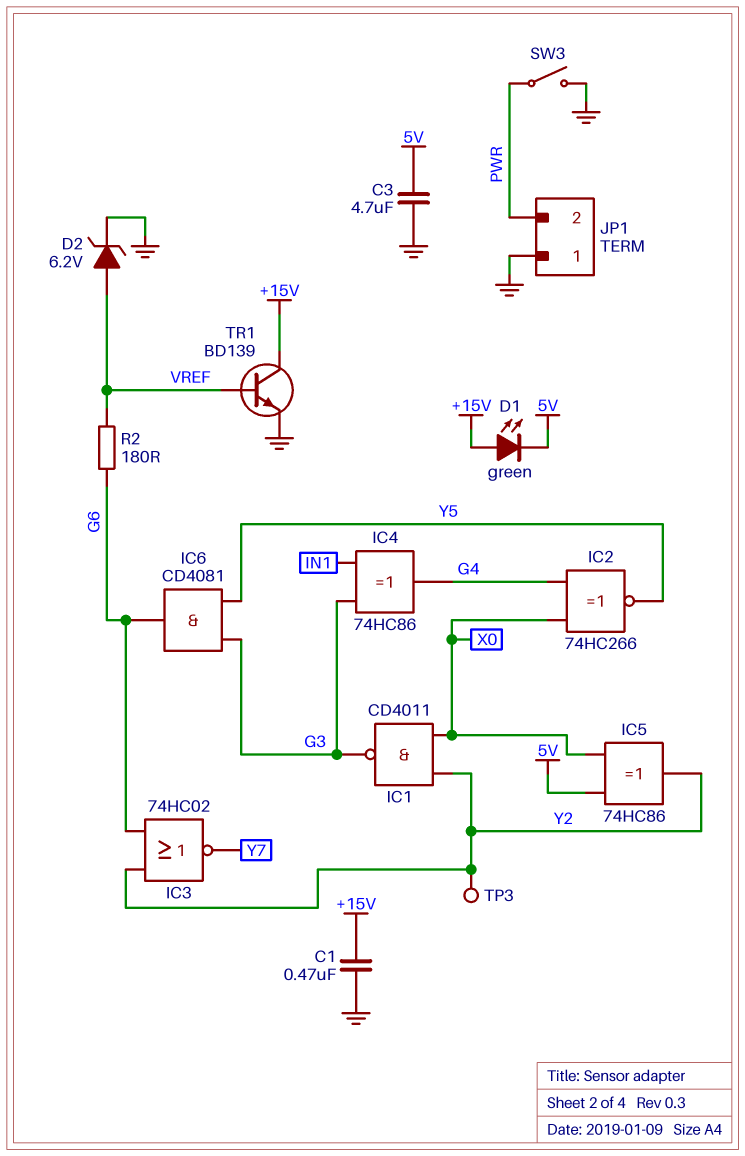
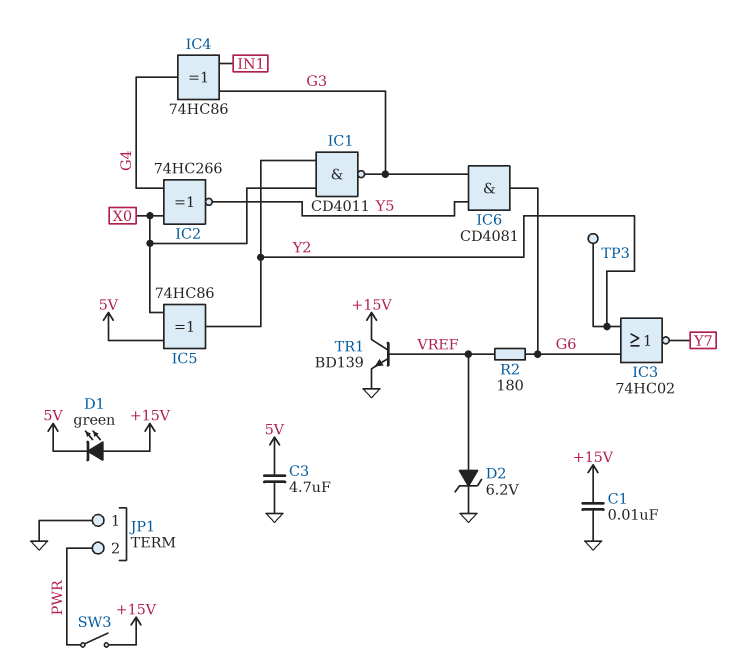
C1: 470nF (+15V, GND) -> 10nF (+15V, GND)
SW3: switch (GND, PWR) -> switch (+15V, PWR)

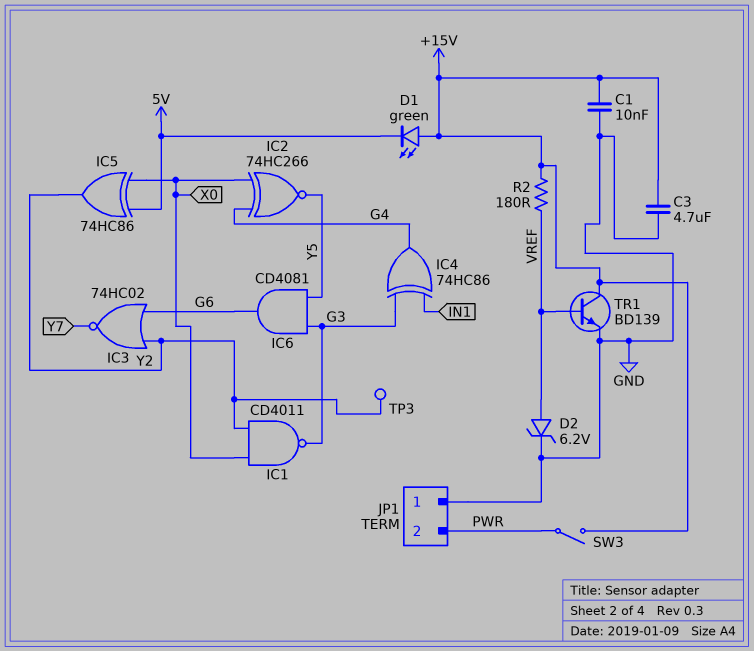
C3: 4.7uF (5V, GND) -> 4.7uF (+15V, GND)
R2: 180 (G6, VREF) -> 180 (+15V, VREF)

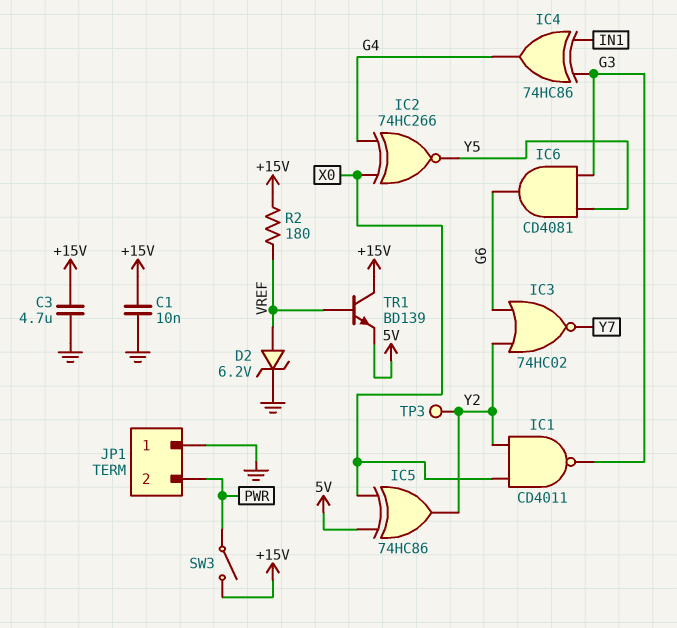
D1: LED green (A +15V, K 5V) -> none
TR1: NPN BD139 (B VREF, C +15V, E GND) -> NPN BD139 (B VREF, C +15V, E 5V)

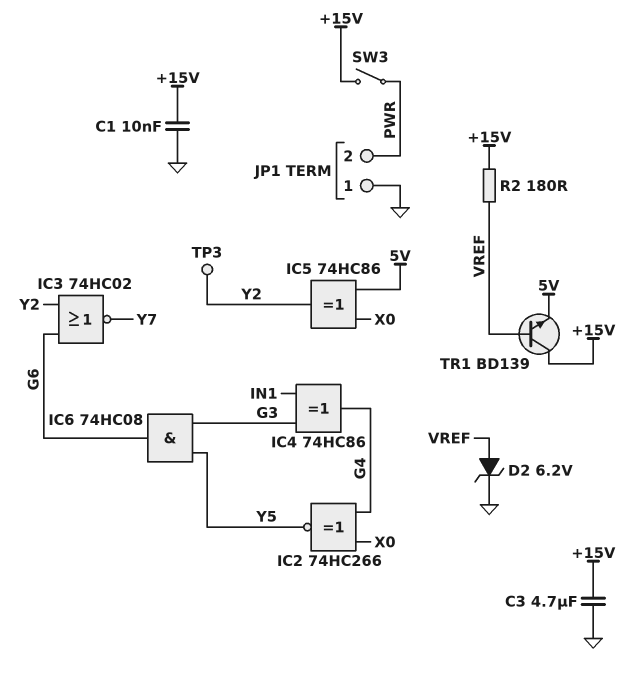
IC1: NAND CD4011 (in X0, in Y2, out G3) -> none
IC6: AND CD4081 (in G3, in Y5, out G6) -> AND 74HC08 (in G3, in Y5, out G6)

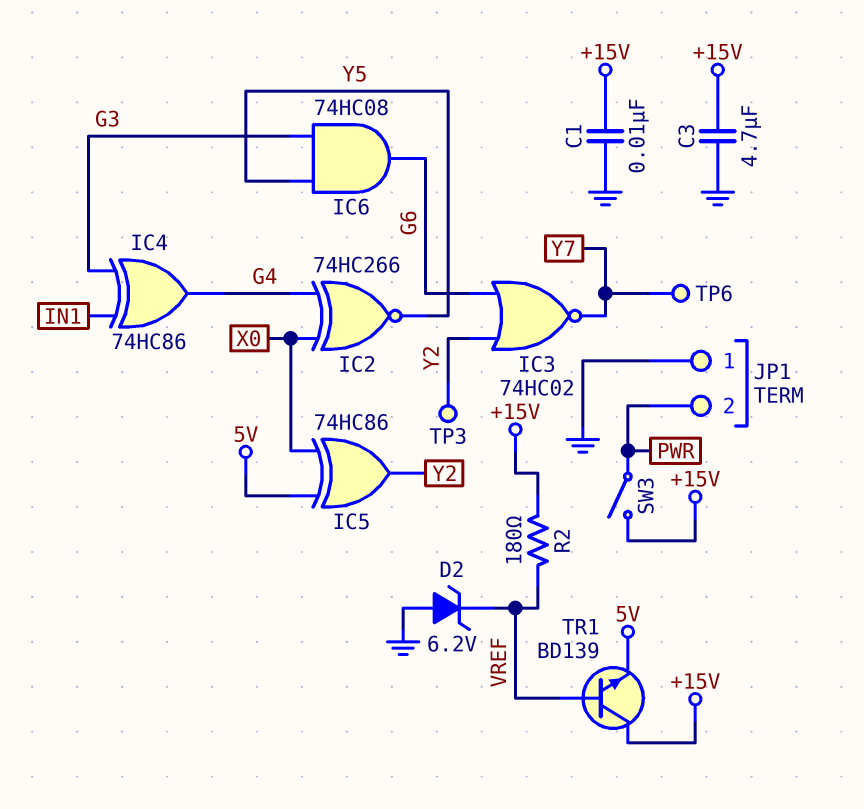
D2: zener 6.2V (A VREF, K GND) -> zener 6.2V (A GND, K VREF)
TP6: none -> test point (Y7)

